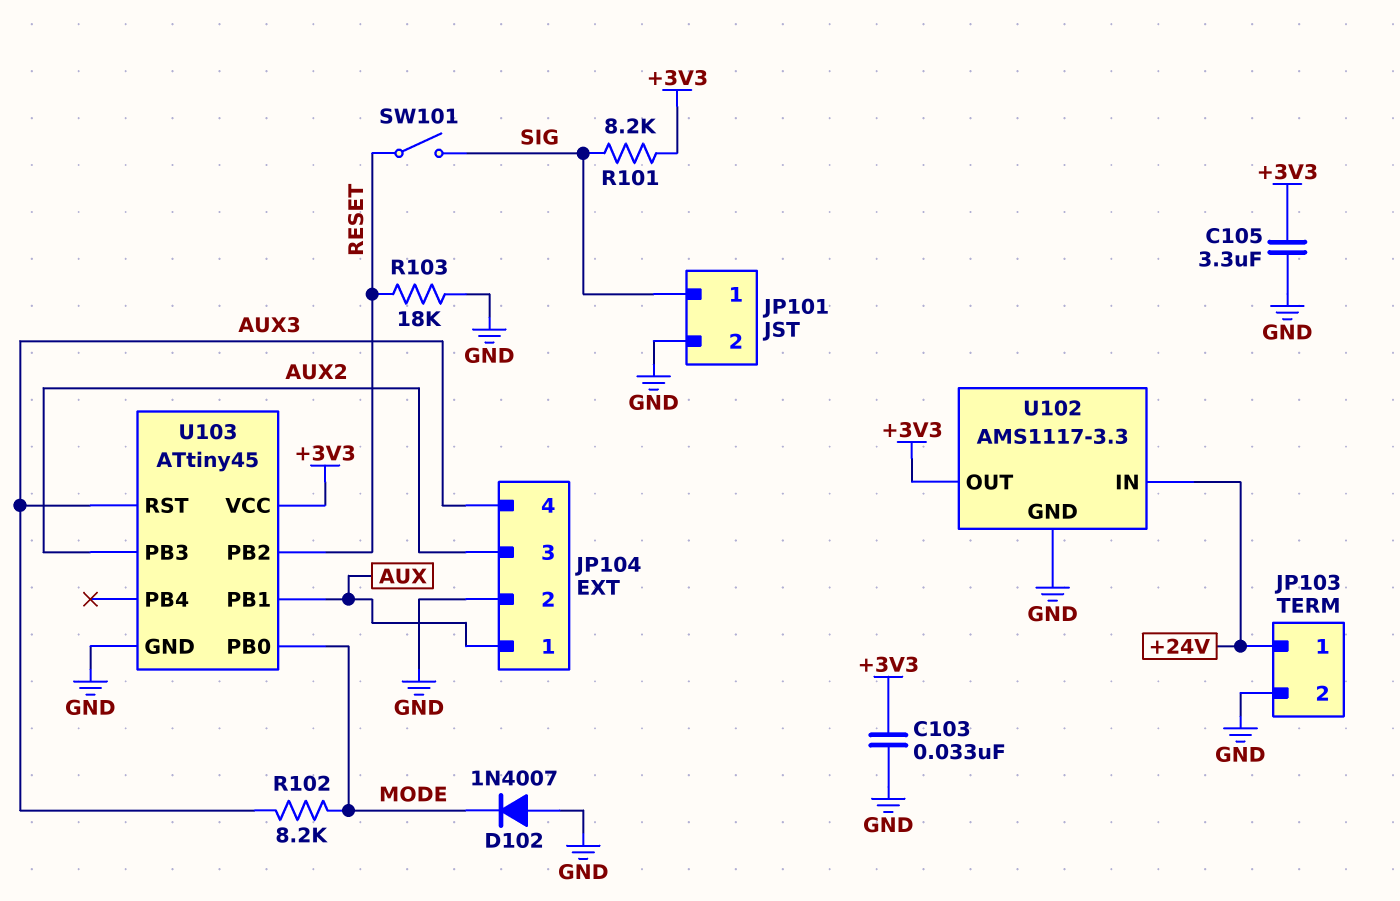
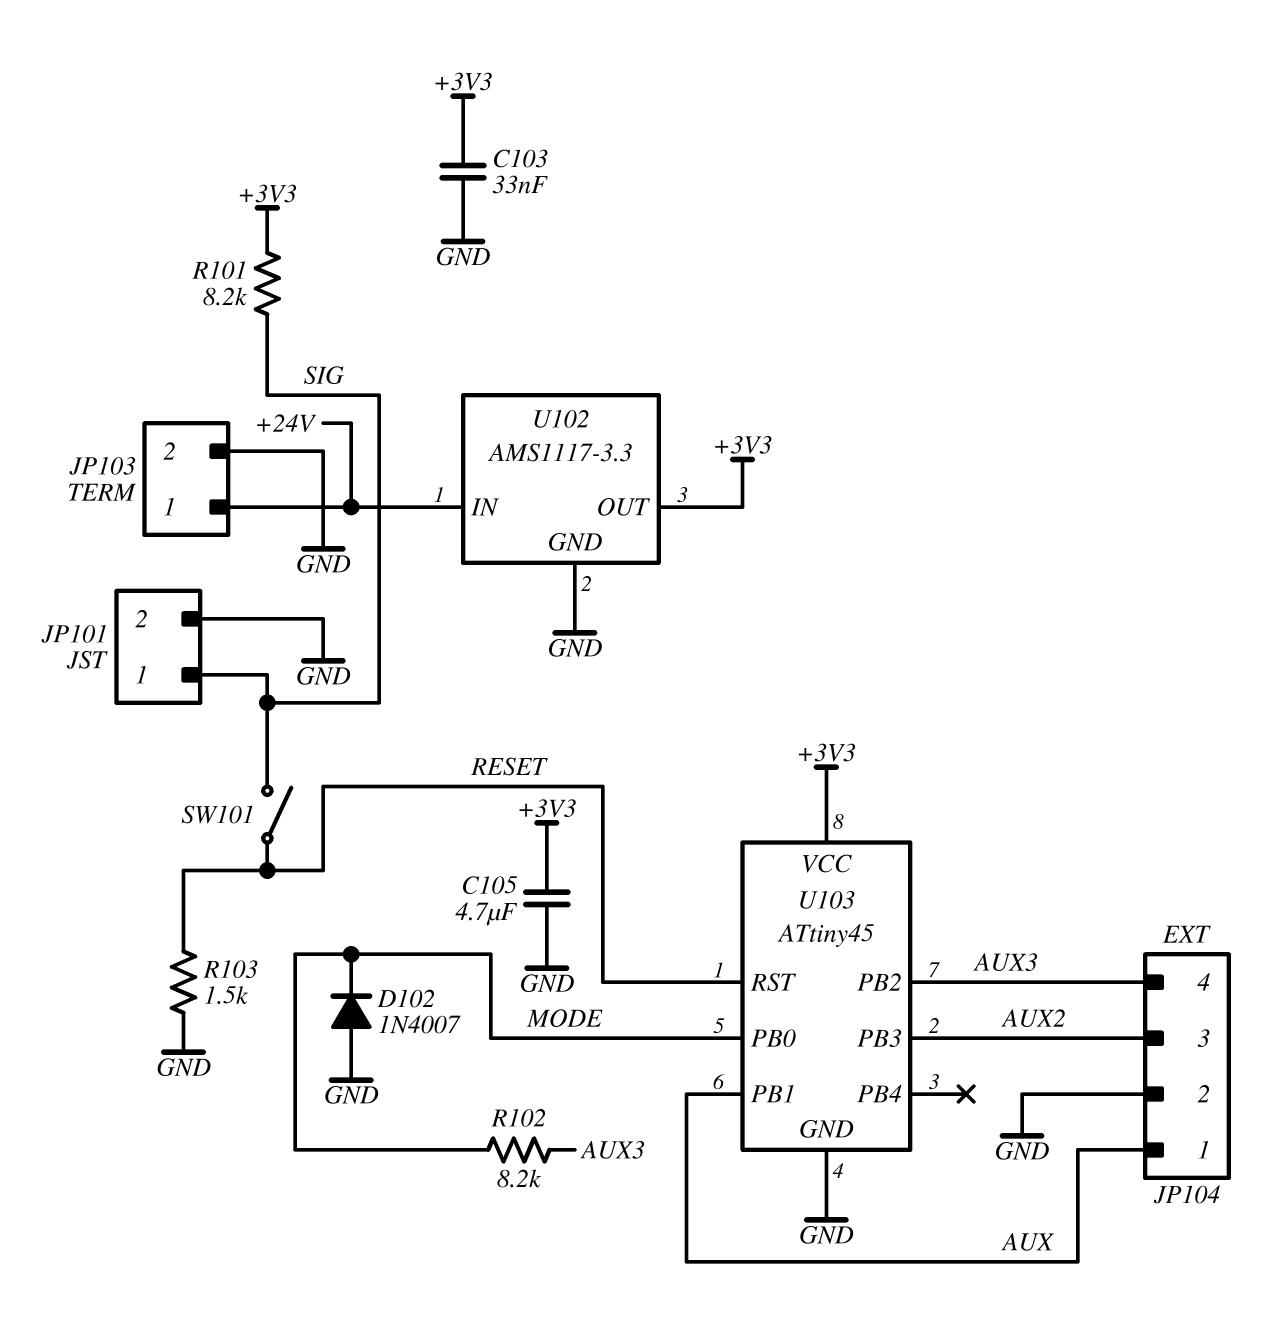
C105: 3.3uF (+3V3, GND) -> 4.7uF (+3V3, GND)
R103: 18k (GND, RESET) -> 1.5k (GND, RESET)
U103 pin PB2: RESET -> AUX3
U103 pin RST: AUX3 -> RESET

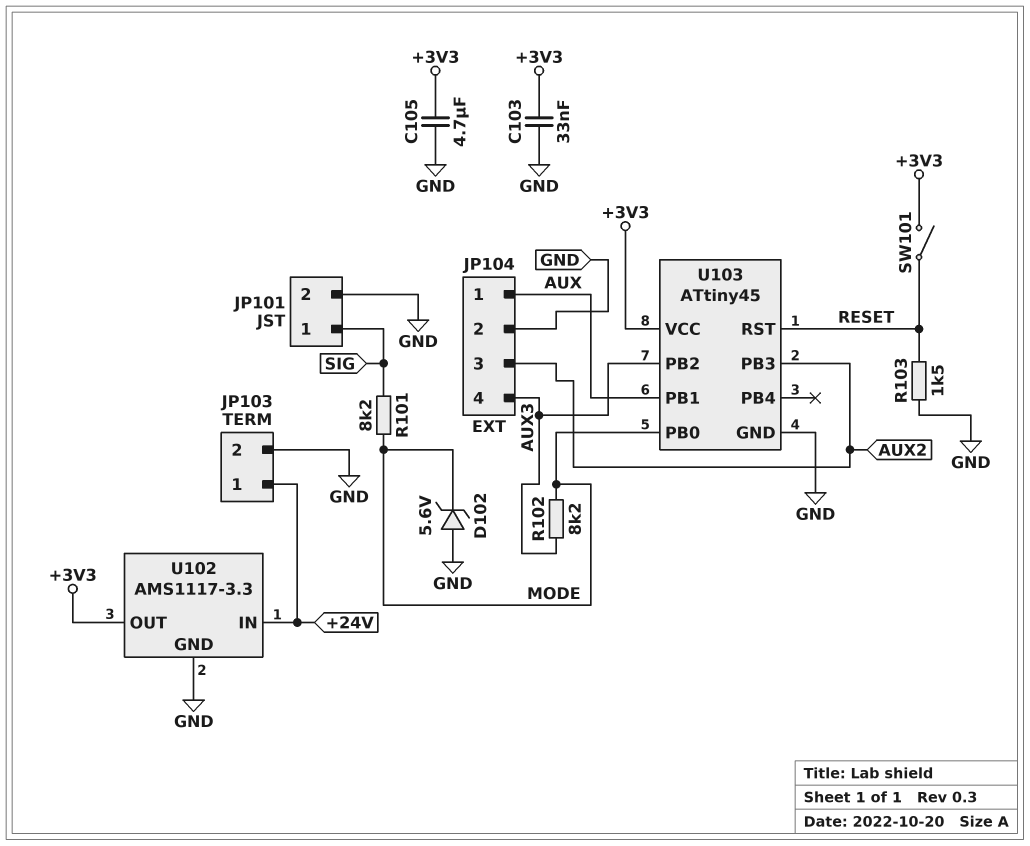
D102: diode 1N4007 (A GND, K MODE) -> zener 5.6V (A GND, K MODE)
R101: 8.2k (+3V3, SIG) -> 8.2k (MODE, SIG)
SW101: switch (RESET, SIG) -> switch (+3V3, RESET)

